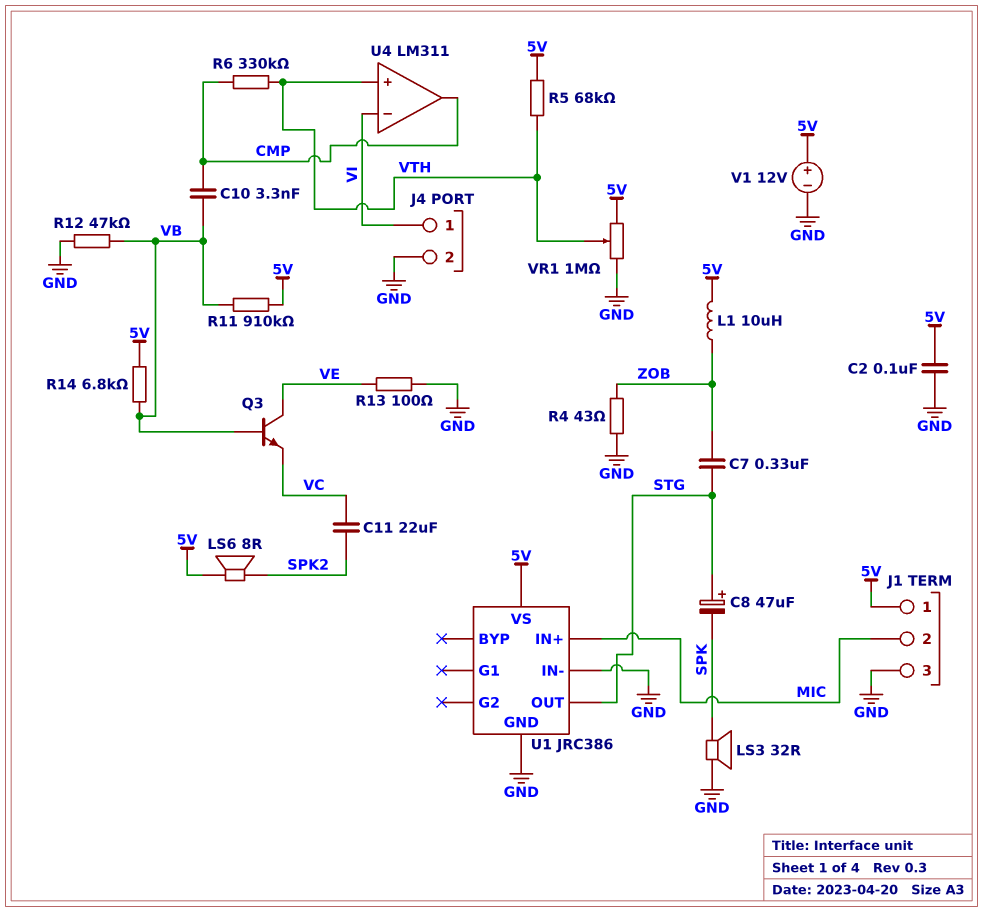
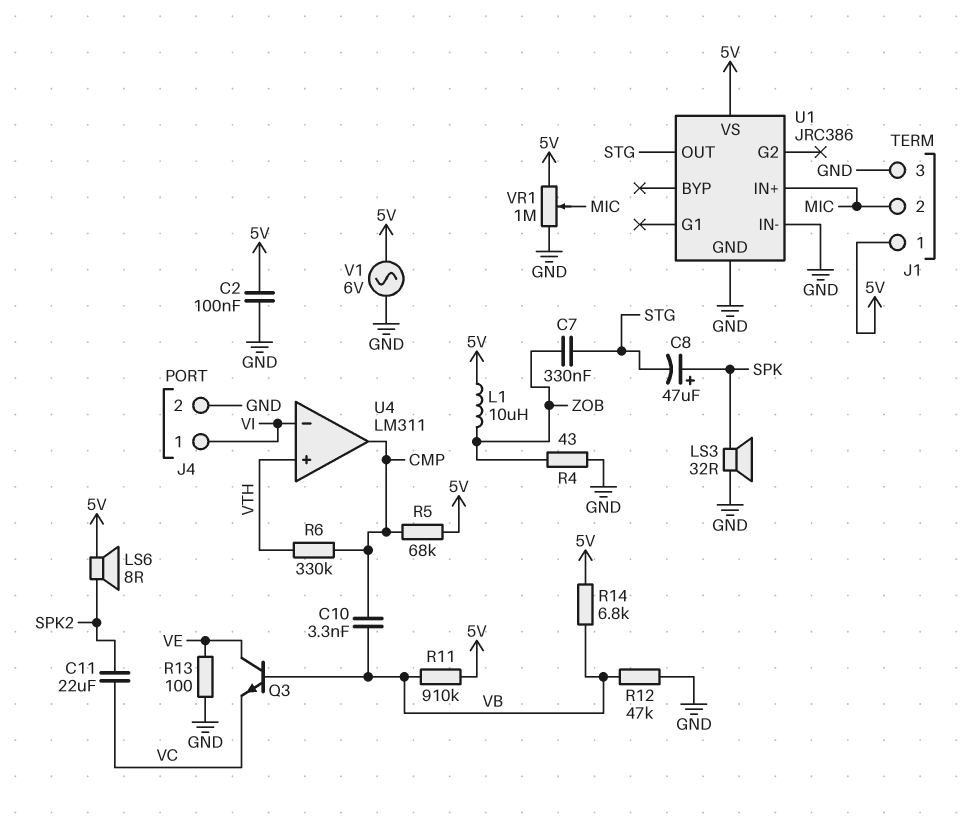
C8: 47uF (plus STG, minus SPK) -> 47uF (plus SPK, minus STG)
R5: 68k (5V, VTH) -> 68k (5V, CMP)
V1: 12V (plus 5V, minus GND) -> AC 6V (5V, GND)
VR1: 1M (5V, GND, wiper VTH) -> 1M (5V, GND, wiper MIC)

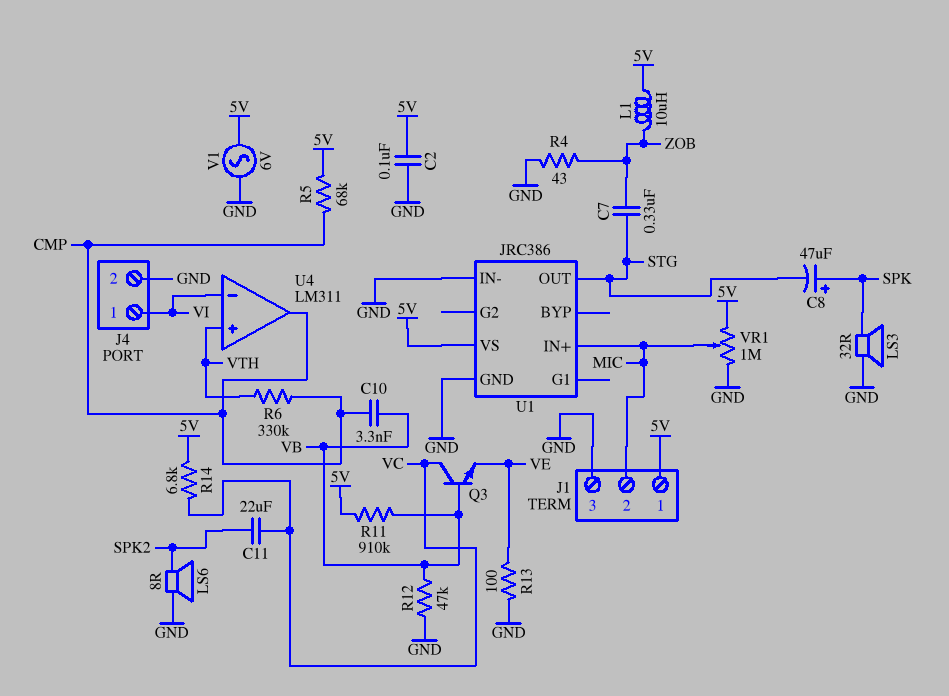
LS6: speaker 8R (5V, SPK2) -> speaker 8R (GND, SPK2)
Q3: NPN (B VB, C VE, E VC) -> NPN (B VB, C VC, E VE)
R14: 6.8k (5V, VB) -> 6.8k (5V, VC)

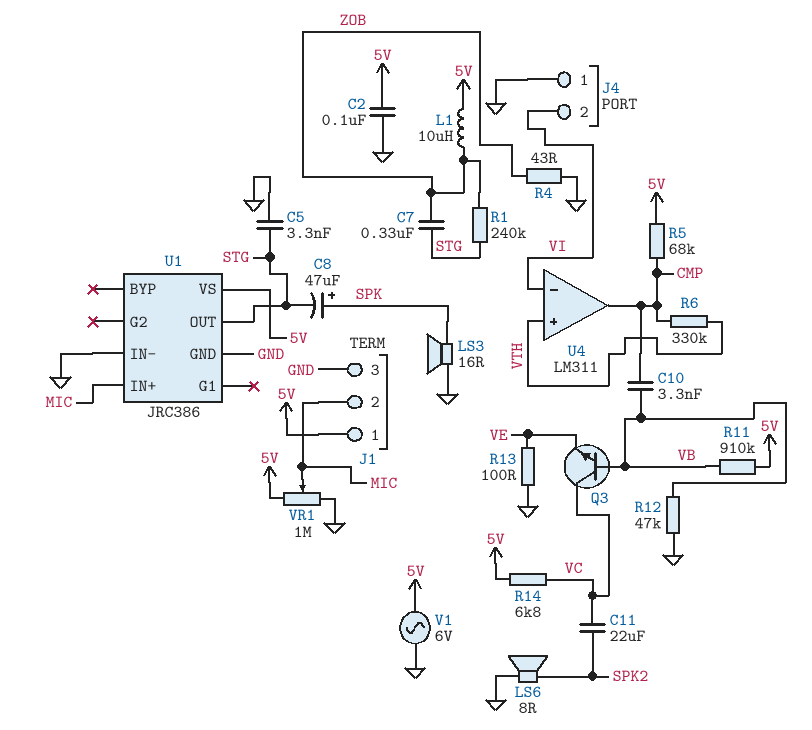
C5: none -> 3.3nF (GND, STG)
J4 pin 1: VI -> GND
J4 pin 2: GND -> VI
LS3: speaker 32R (GND, SPK) -> speaker 16R (GND, SPK)
R1: none -> 240k (STG, ZOB)

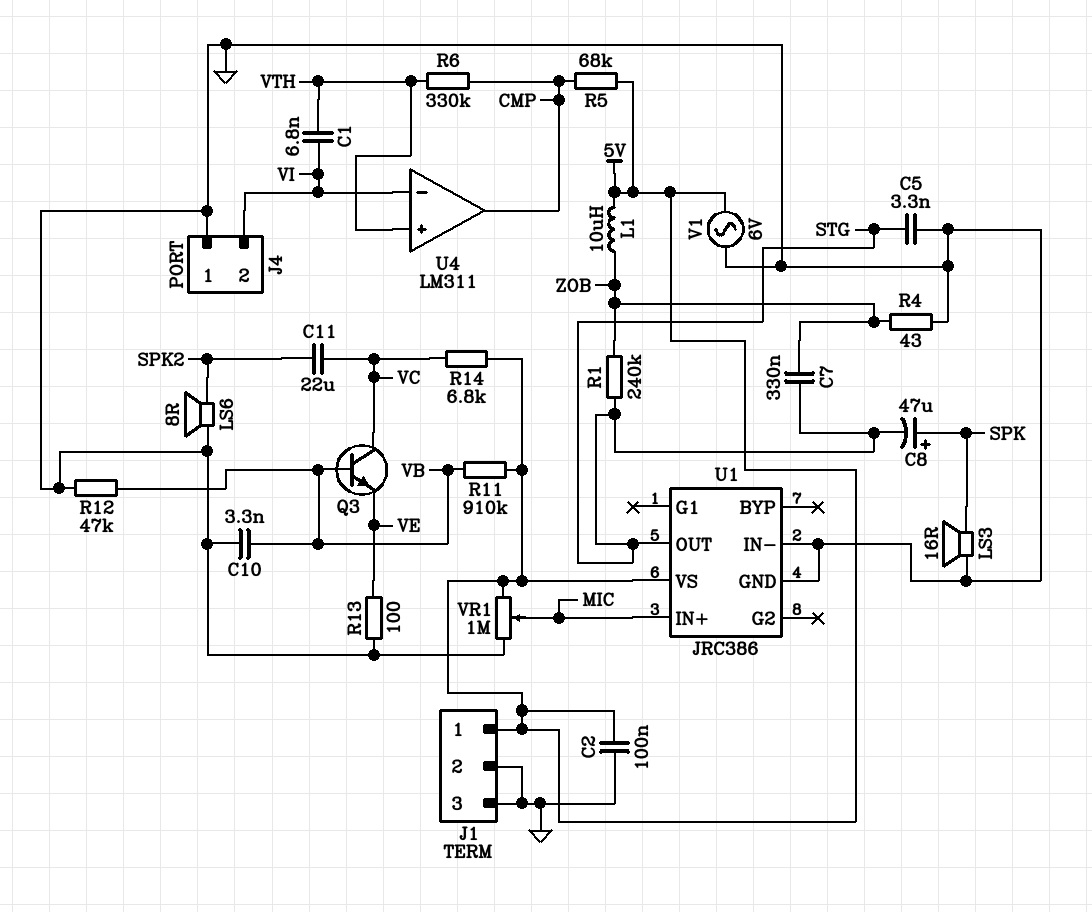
C1: none -> 6.8nF (VI, VTH)
C10: 3.3nF (CMP, VB) -> 3.3nF (GND, VB)
J1 pin 2: MIC -> GND

